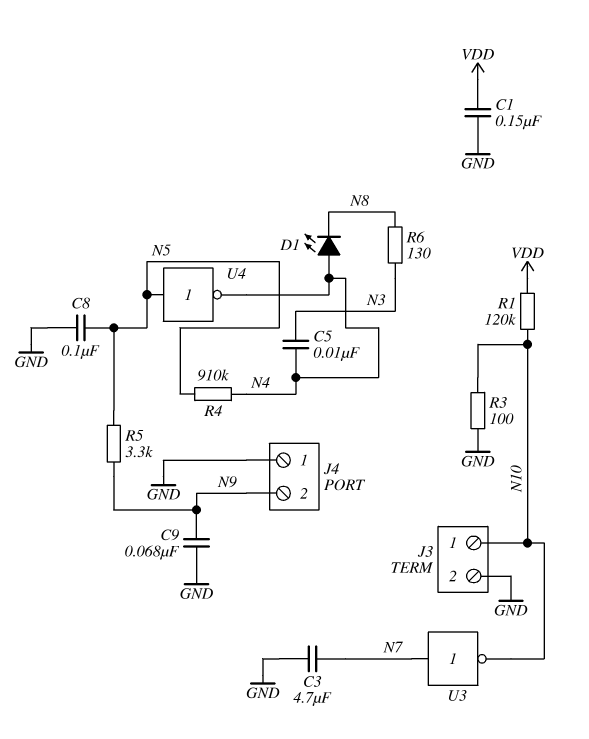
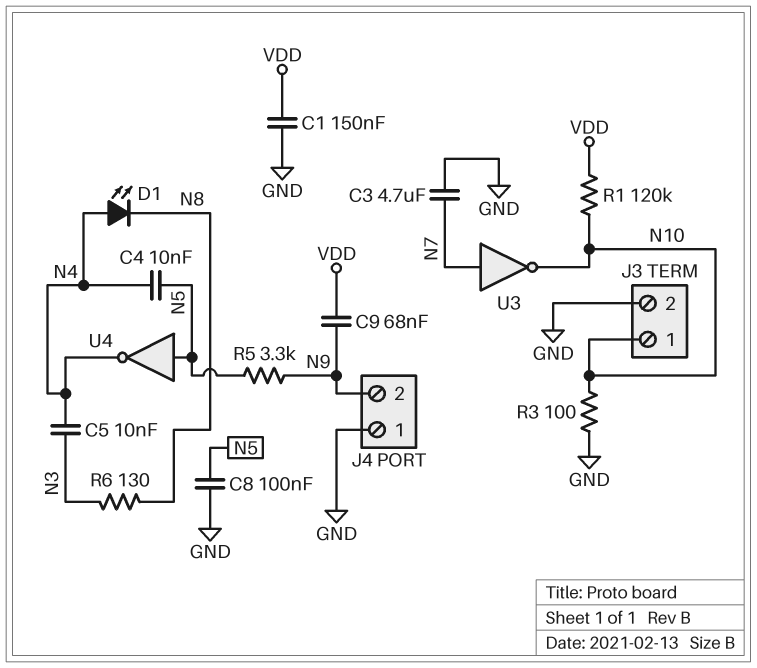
C4: none -> 10nF (N4, N5)
C9: 68nF (GND, N9) -> 68nF (N9, VDD)
R4: 910k (N4, N5) -> none

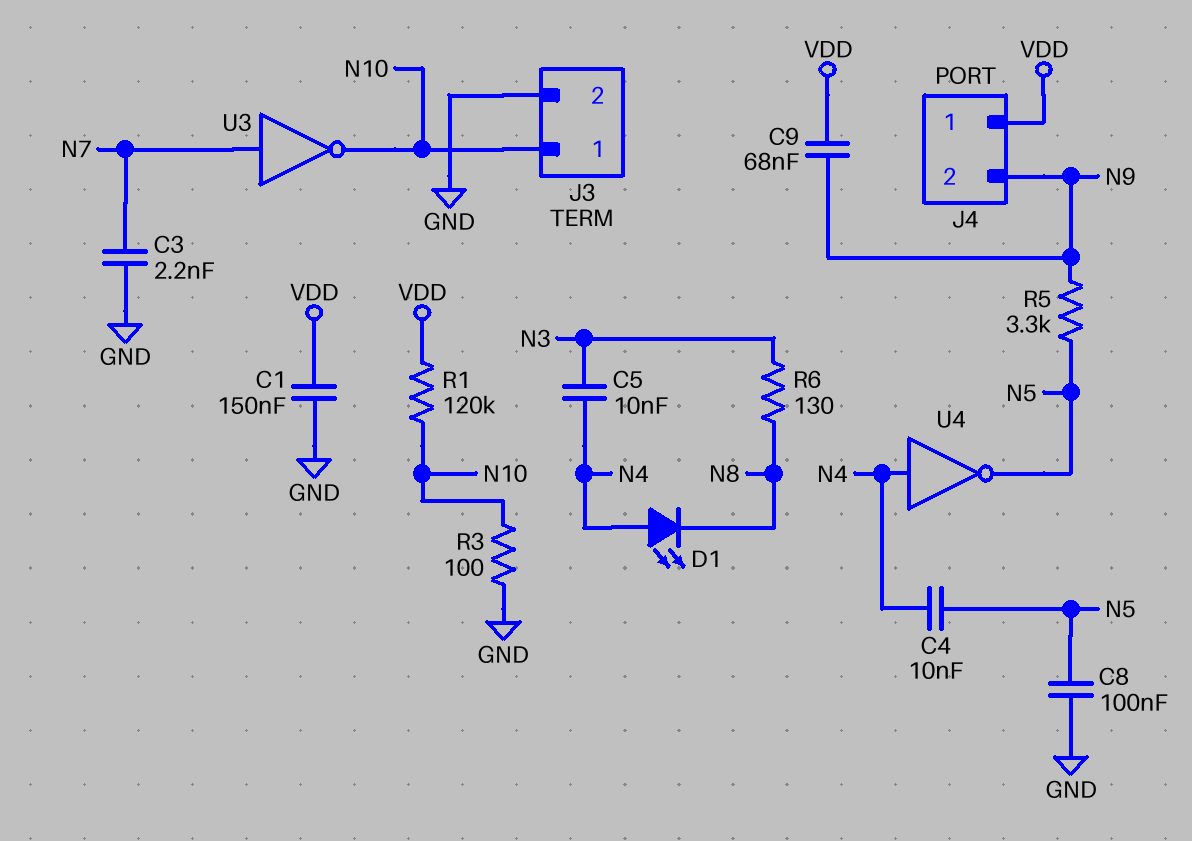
C3: 4.7uF (GND, N7) -> 2.2nF (GND, N7)
J4 pin 1: GND -> VDD
U4: NOT (in N5, out N4) -> NOT (in N4, out N5)

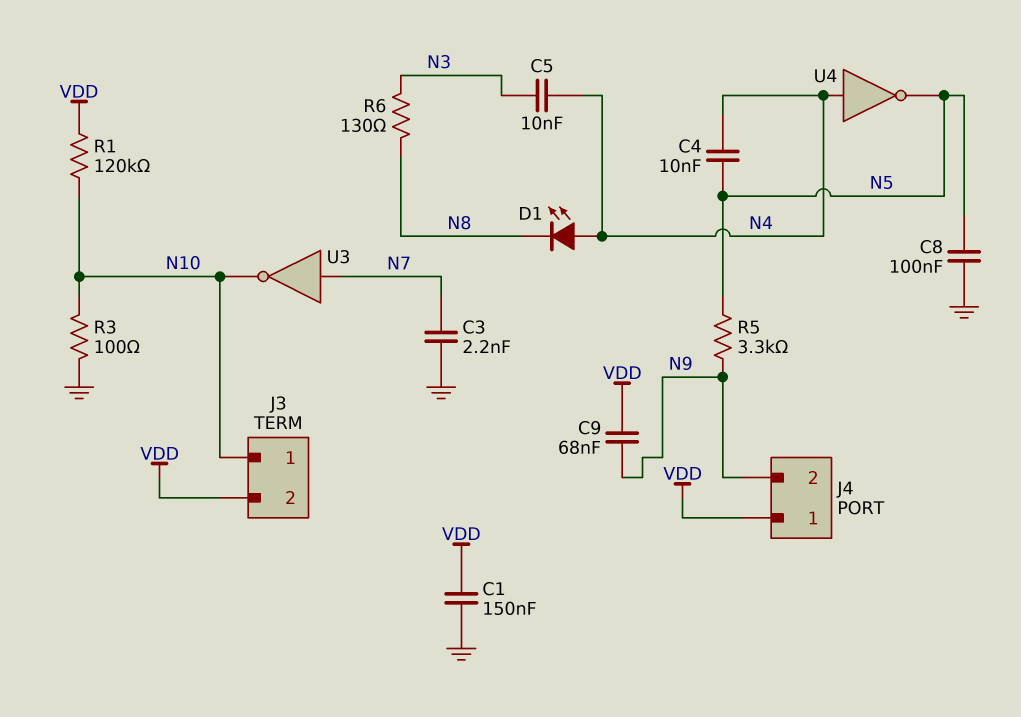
J3 pin 2: GND -> VDD

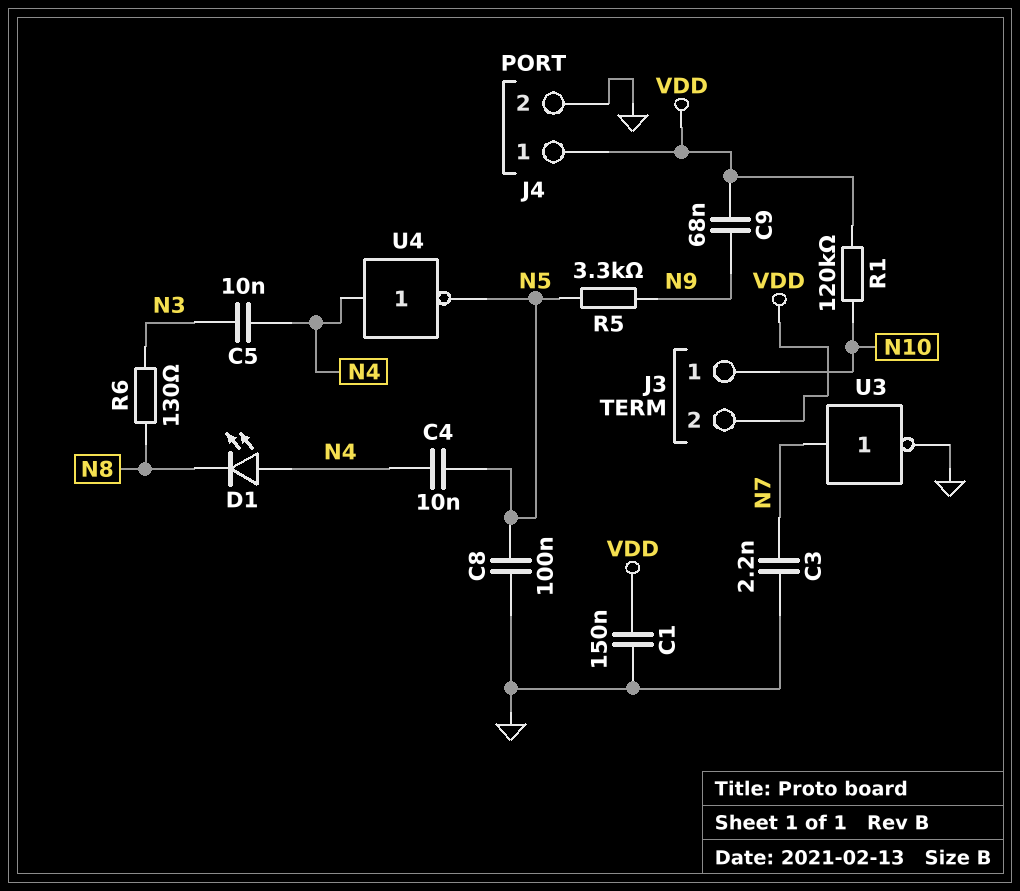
J4 pin 2: N9 -> GND
R3: 100 (GND, N10) -> none
U3: NOT (in N7, out N10) -> NOT (in N7, out GND)

